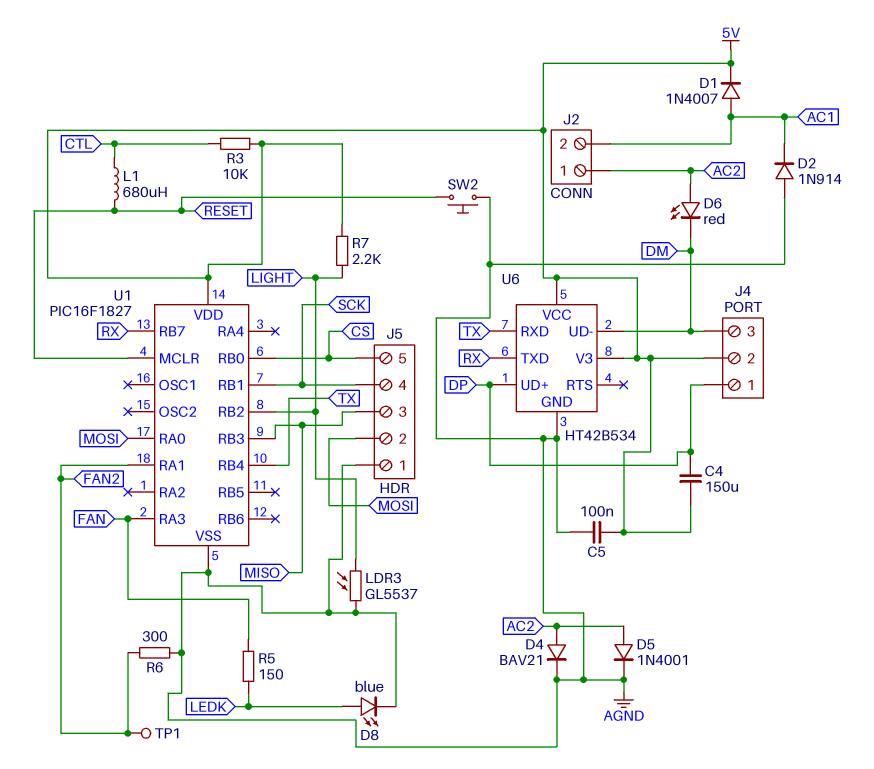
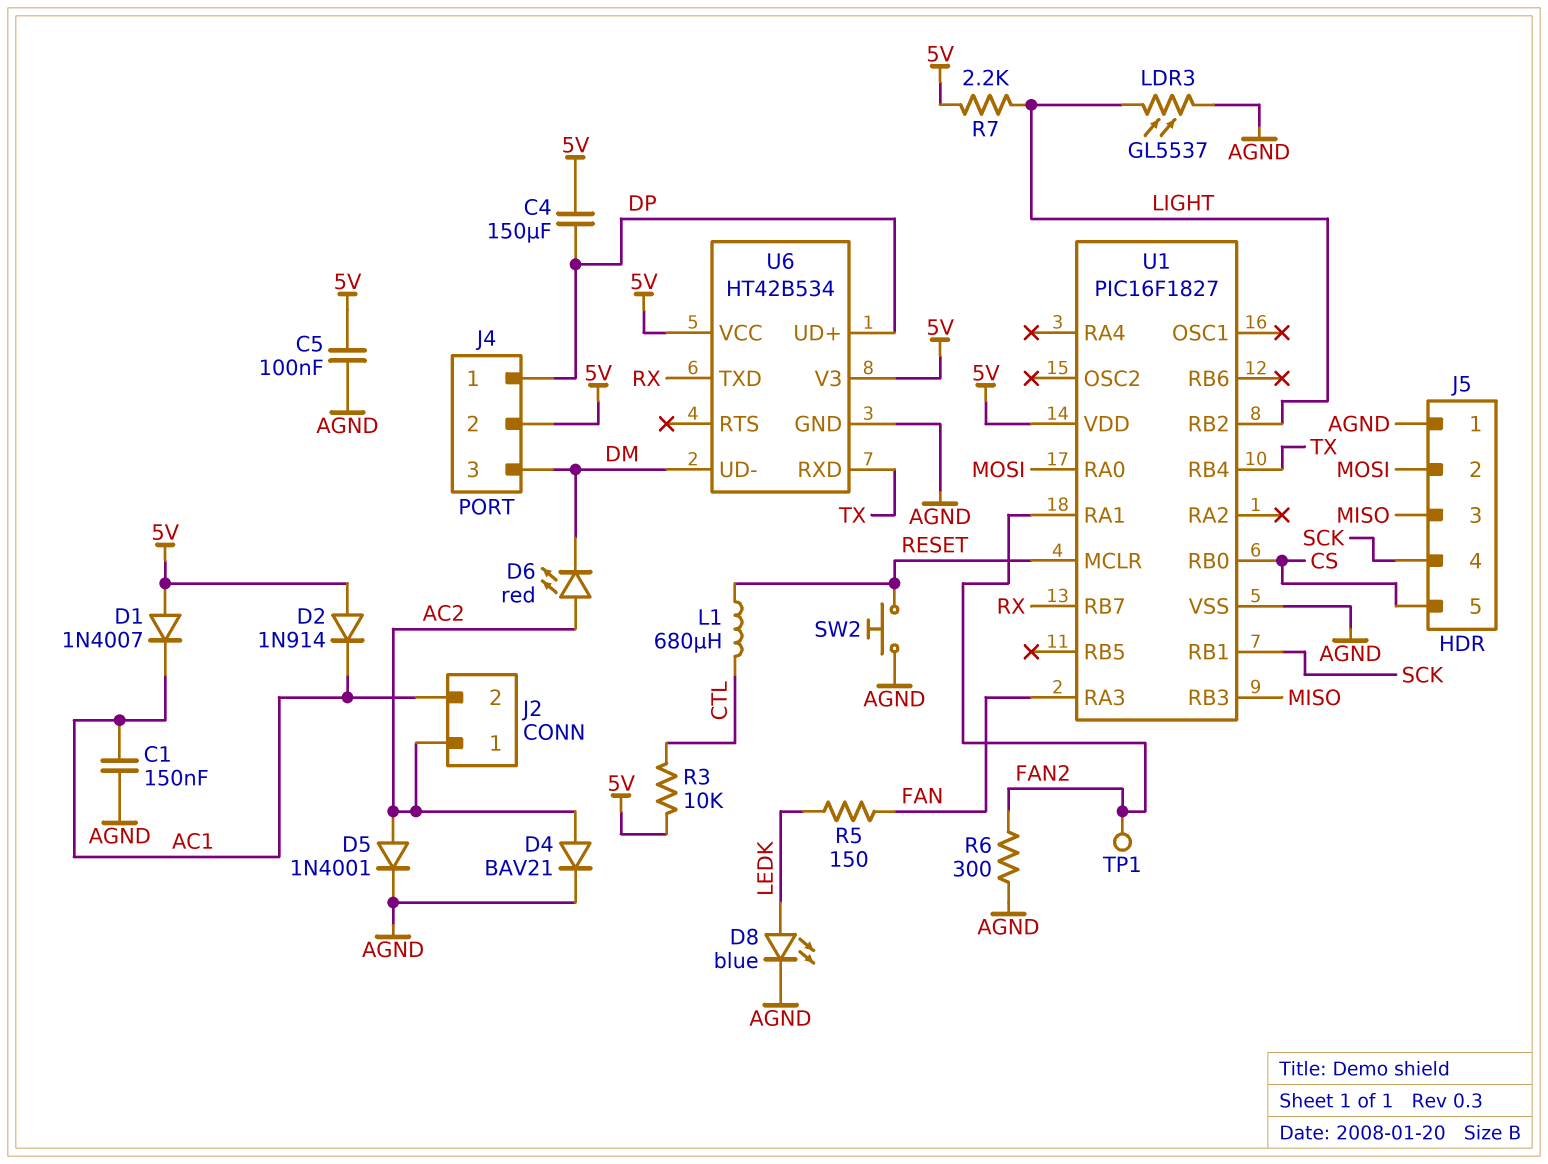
C1: none -> 150nF (AC1, AGND)
D1: diode 1N4007 (A AC1, K 5V) -> diode 1N4007 (A 5V, K AC1)
D2: diode 1N914 (A AGND, K AC1) -> diode 1N914 (A 5V, K AC1)

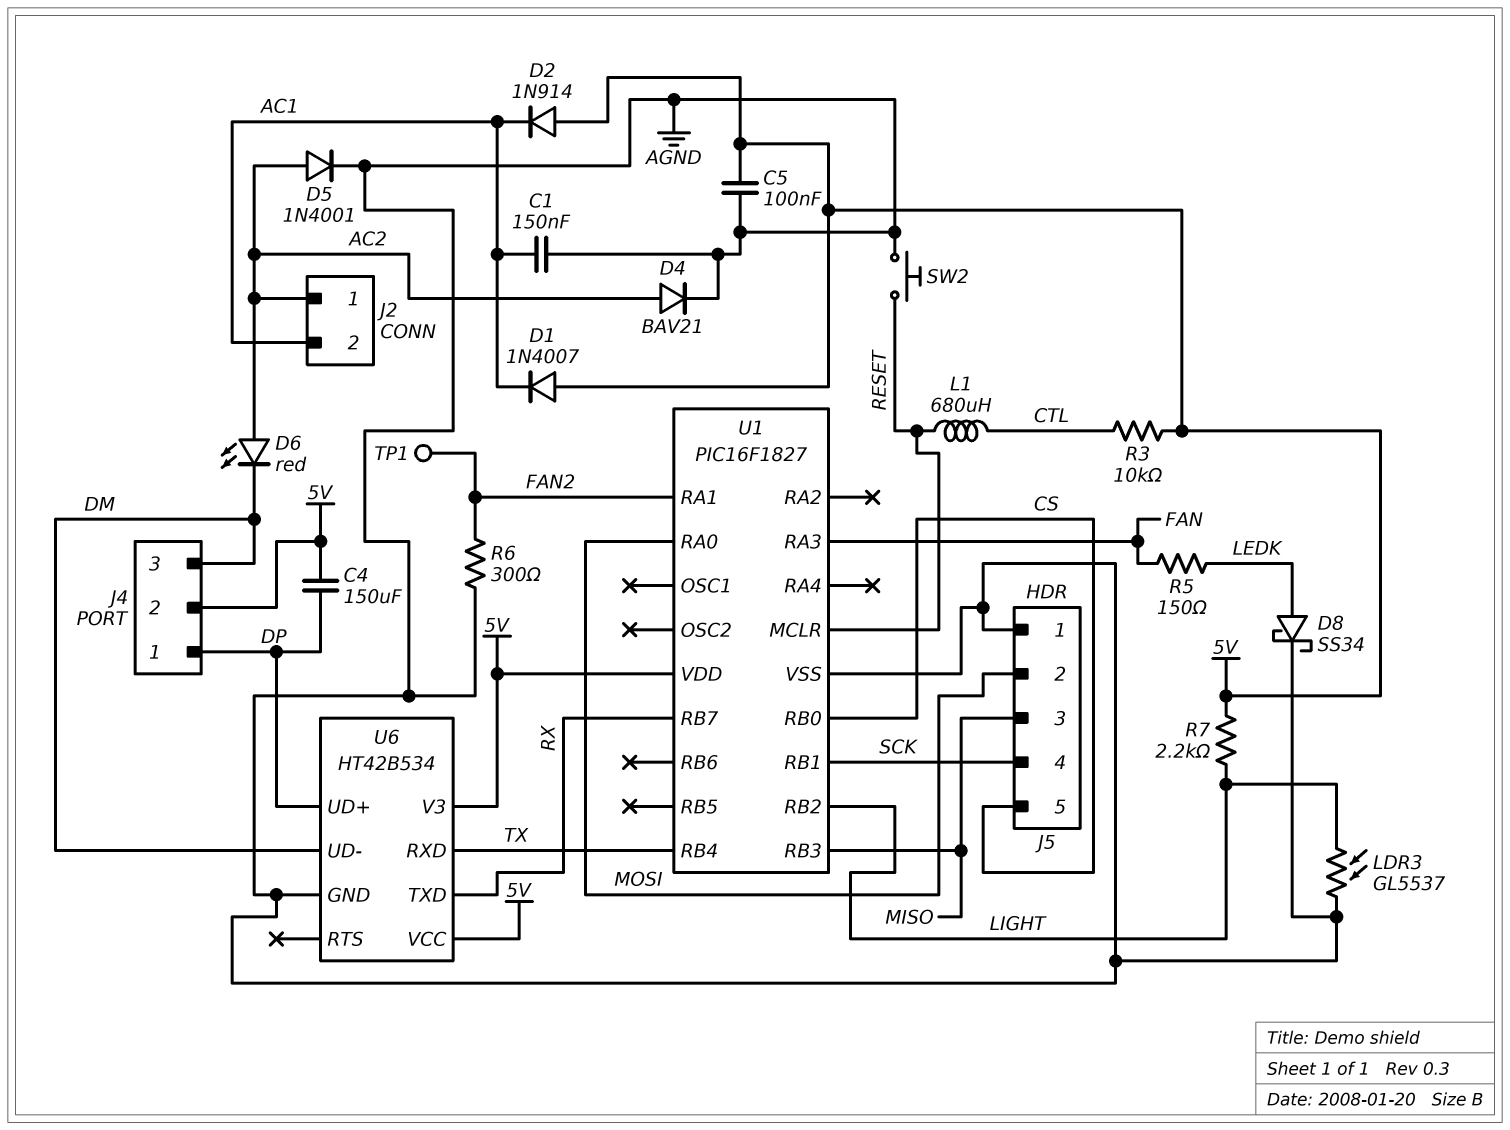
D8: LED blue (A LEDK, K AGND) -> schottky SS34 (A LEDK, K AGND)

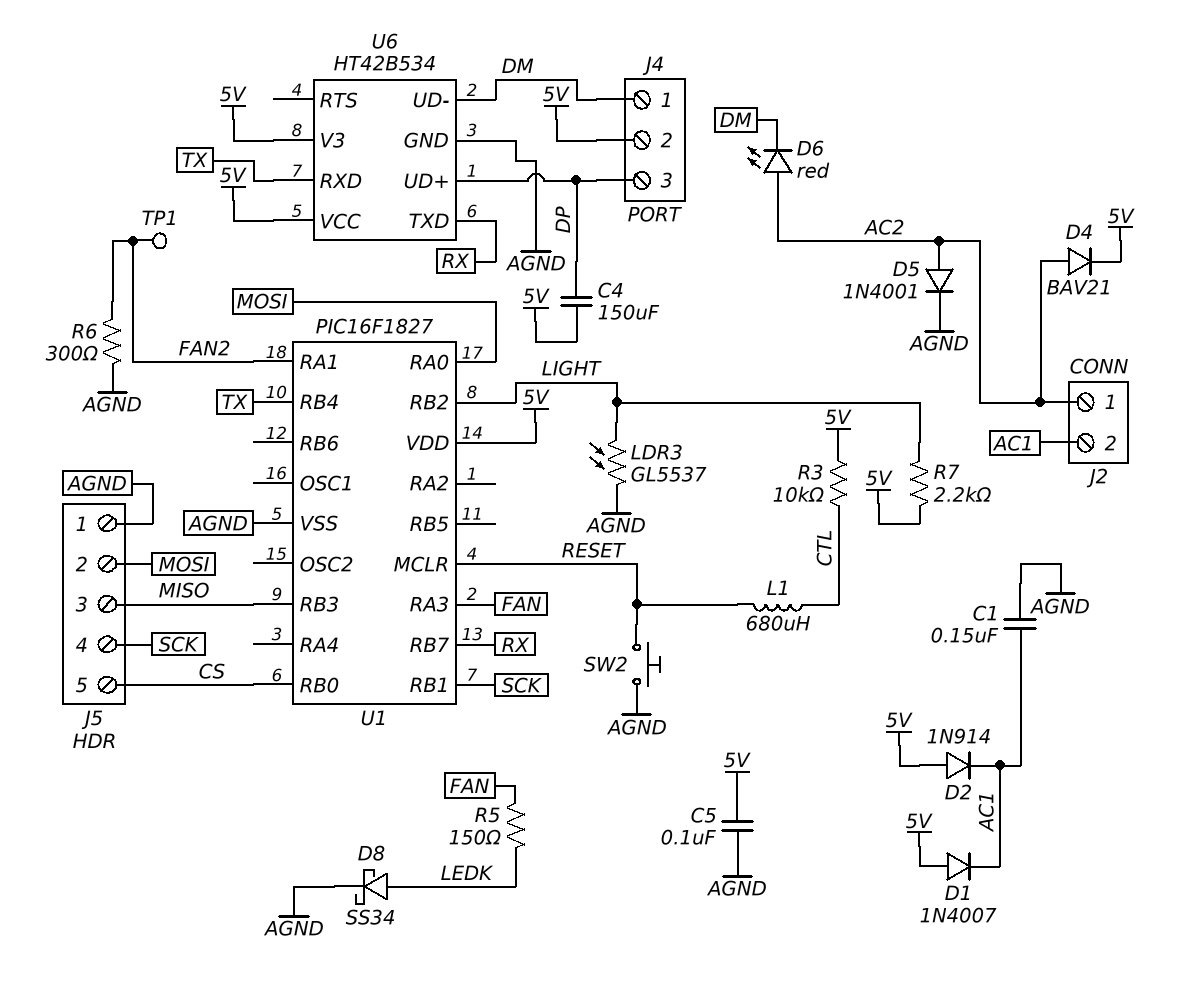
D4: diode BAV21 (A AC2, K AGND) -> diode BAV21 (A AC2, K 5V)
J4 pin 1: DP -> DM
J4 pin 3: DM -> DP

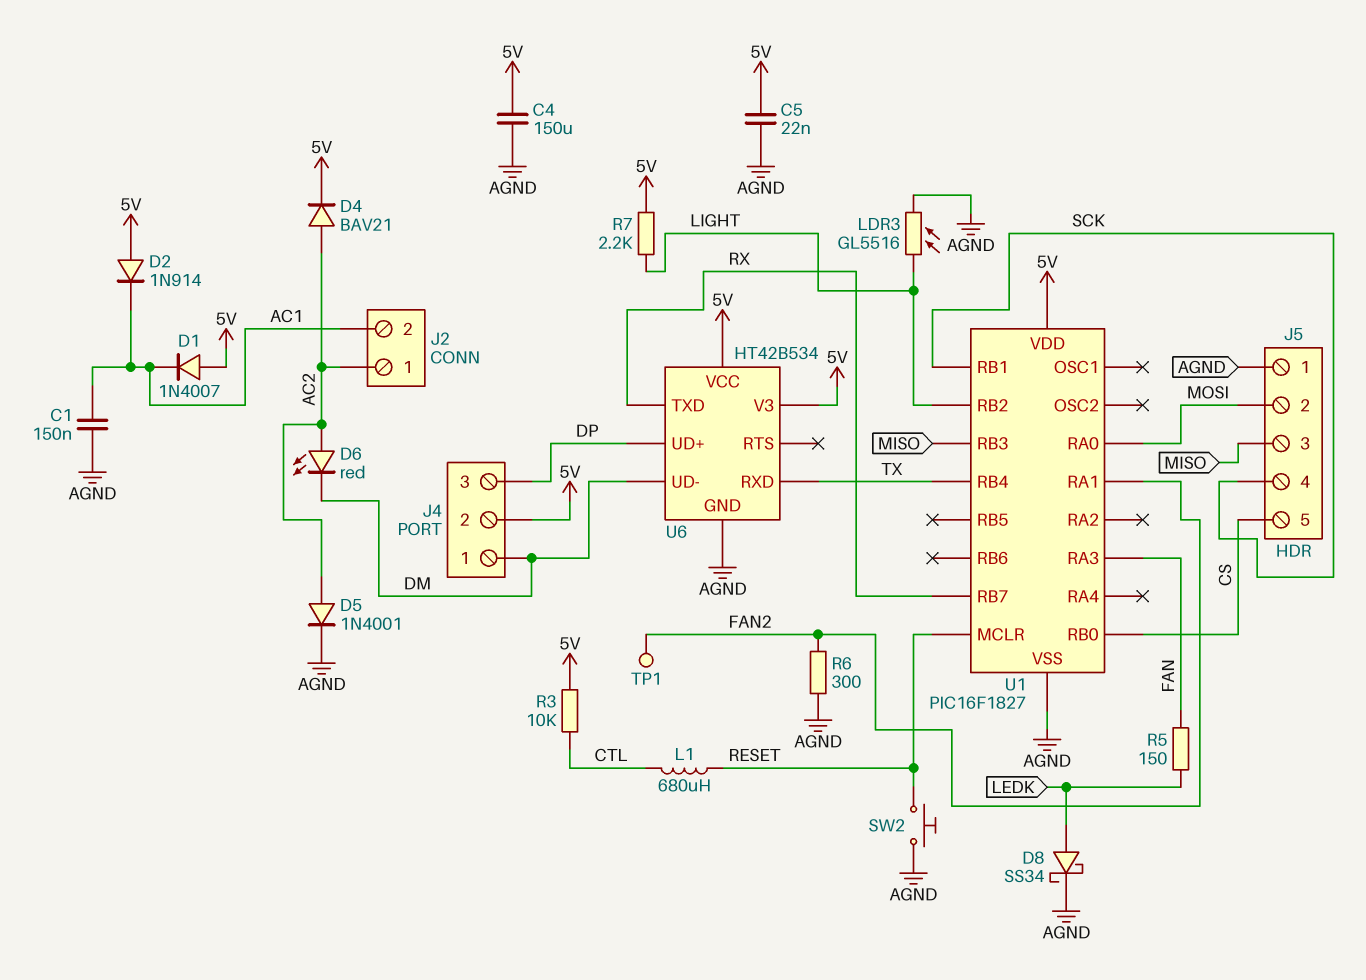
C4: 150uF (5V, DP) -> 150uF (5V, AGND)
C5: 100nF (5V, AGND) -> 22nF (5V, AGND)
LDR3: GL5537 (AGND, LIGHT) -> GL5516 (AGND, LIGHT)

